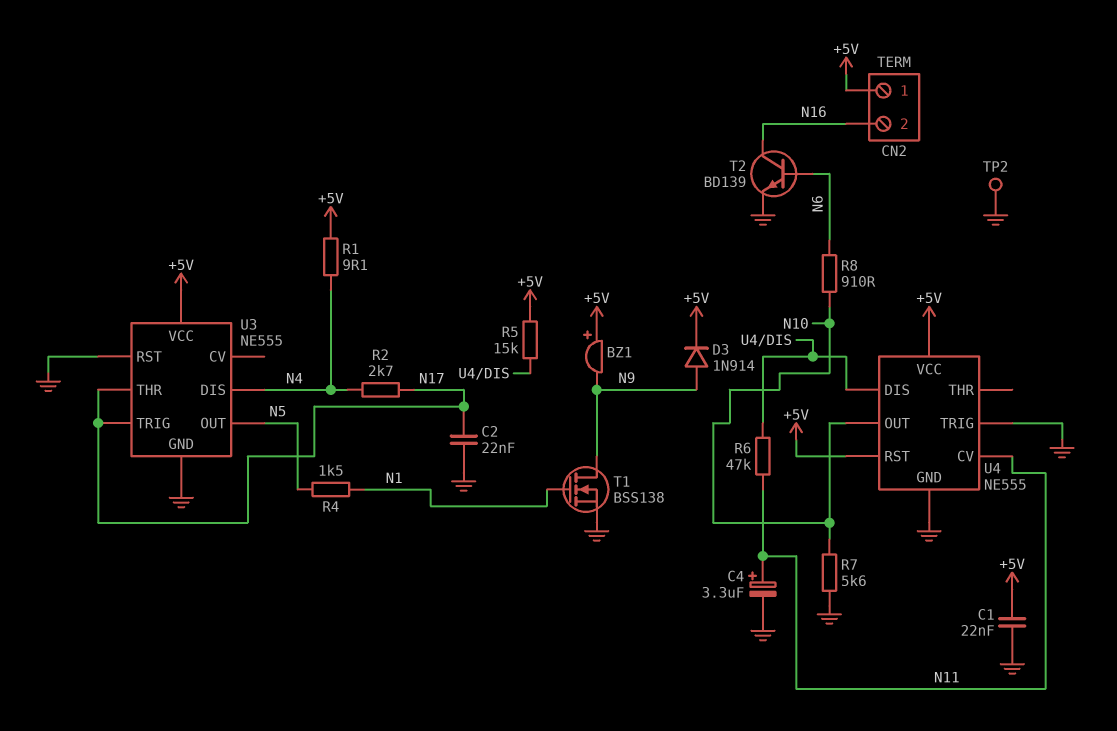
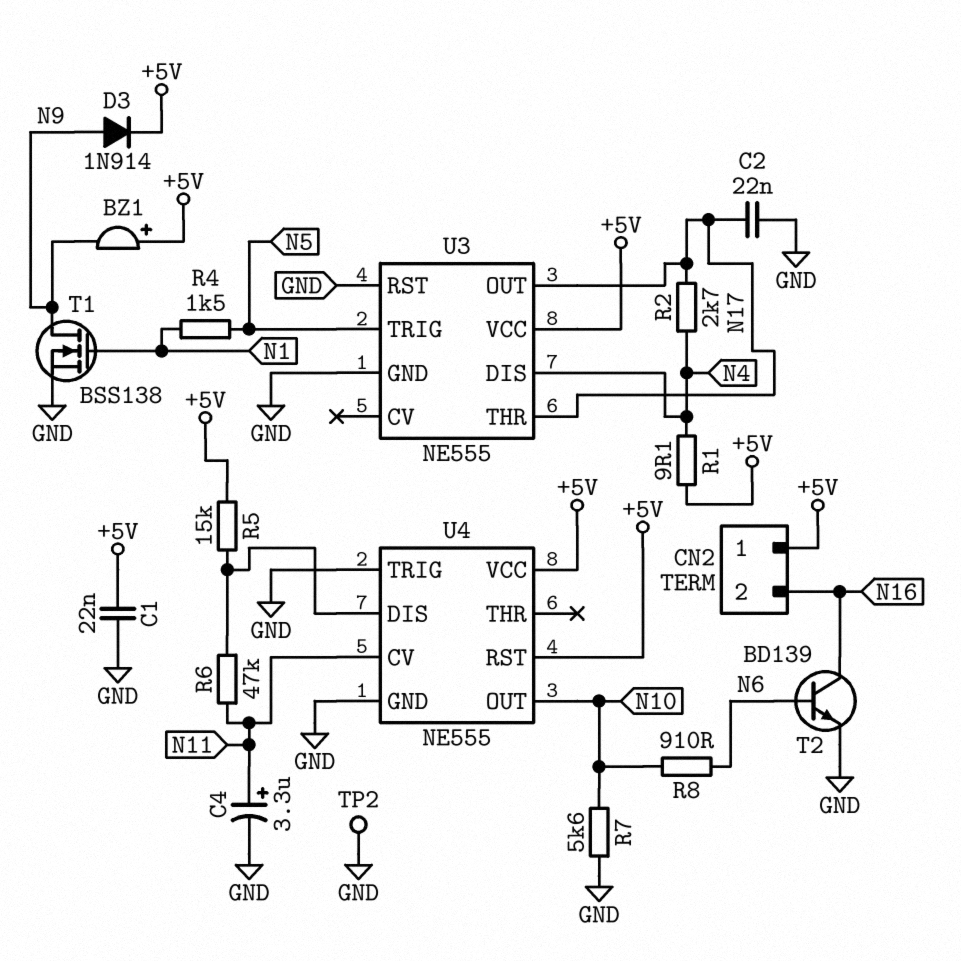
U3 pin OUT: N5 -> N17
U3 pin TRIG: N17 -> N5

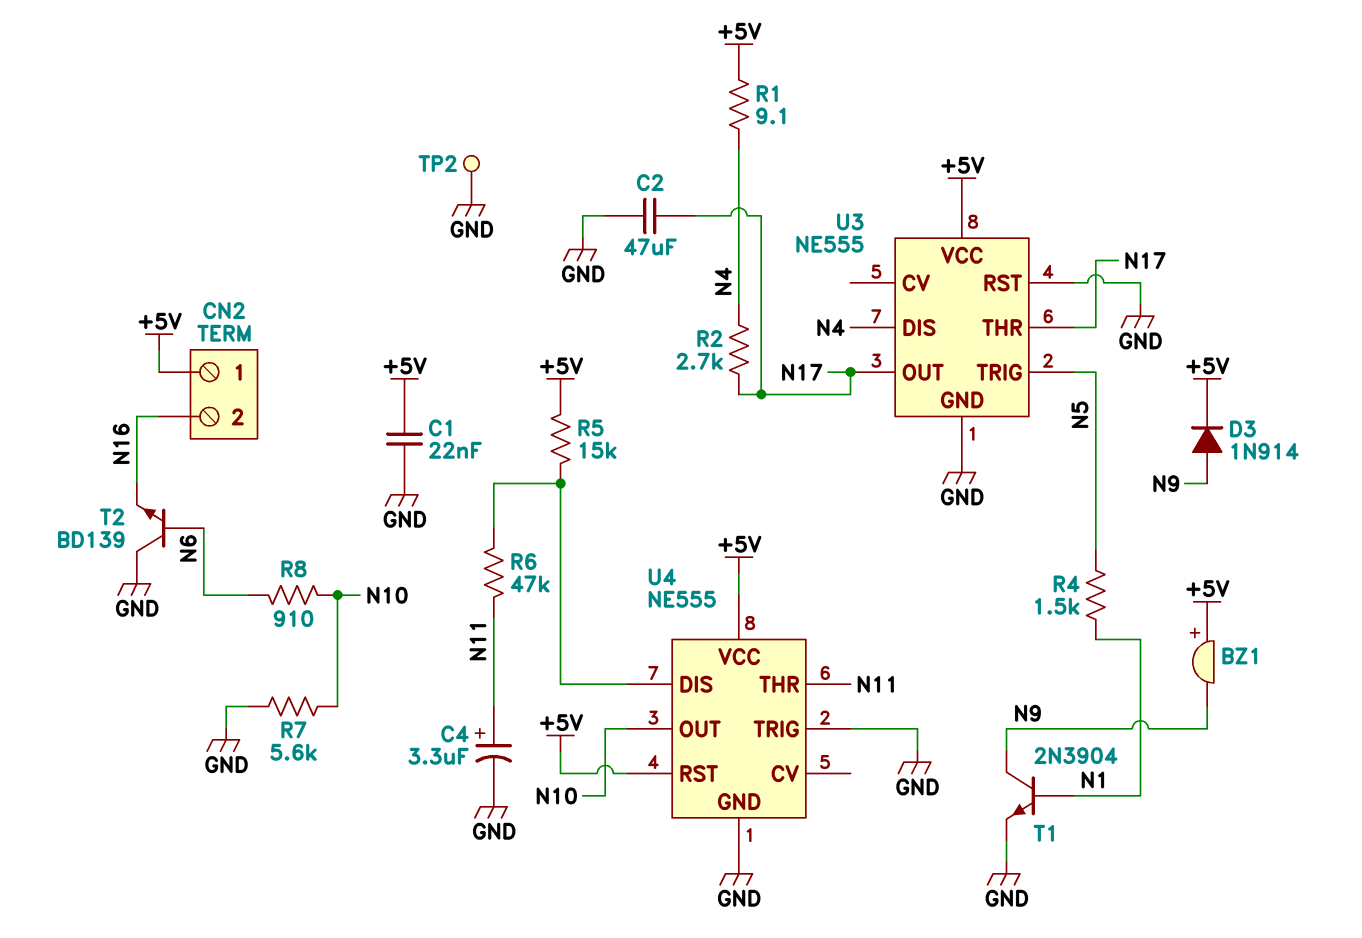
C2: 22nF (GND, N17) -> 47uF (GND, N17)
T1: NMOS BSS138 (G N1, D N9, S GND) -> NPN 2N3904 (B N1, C N9, E GND)
T2: NPN BD139 (B N6, C N16, E GND) -> NPN BD139 (B N6, C GND, E N16)
U4 pin CV: N11 -> none
U4 pin THR: none -> N11

